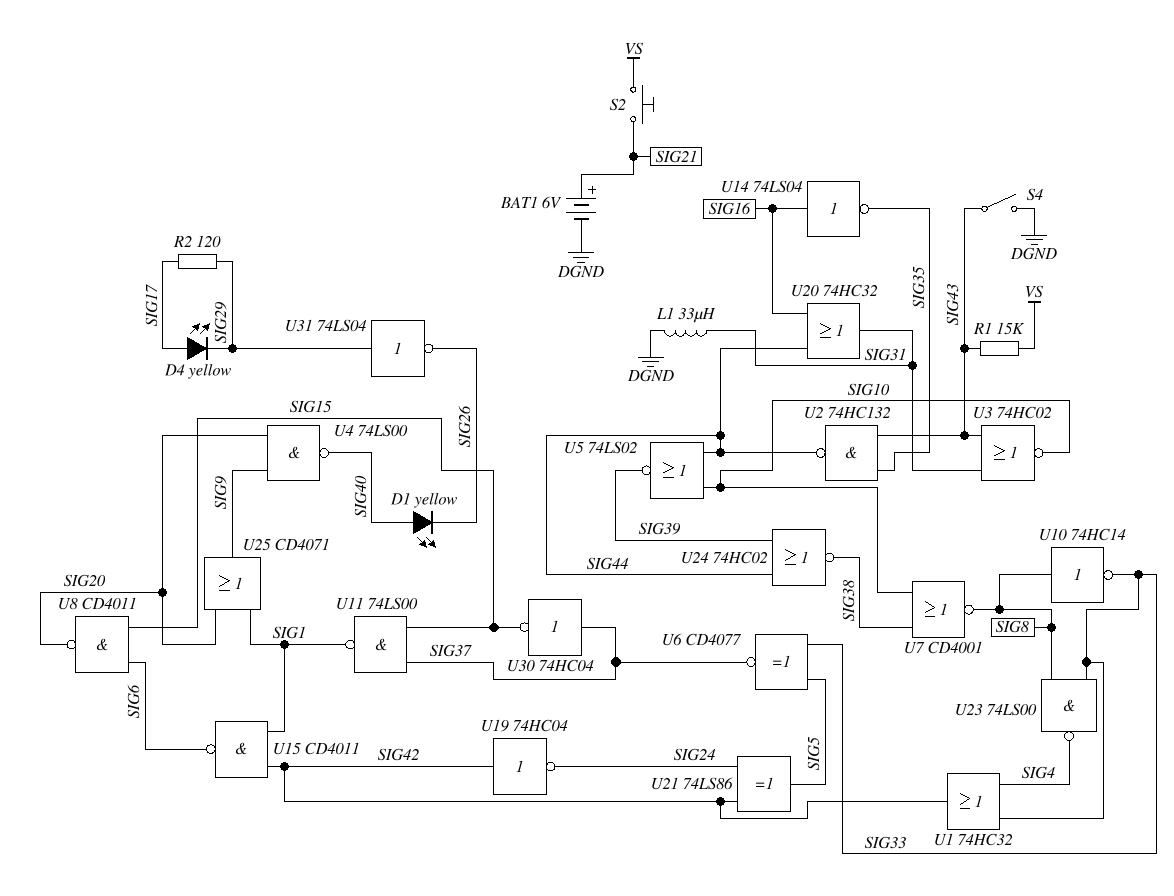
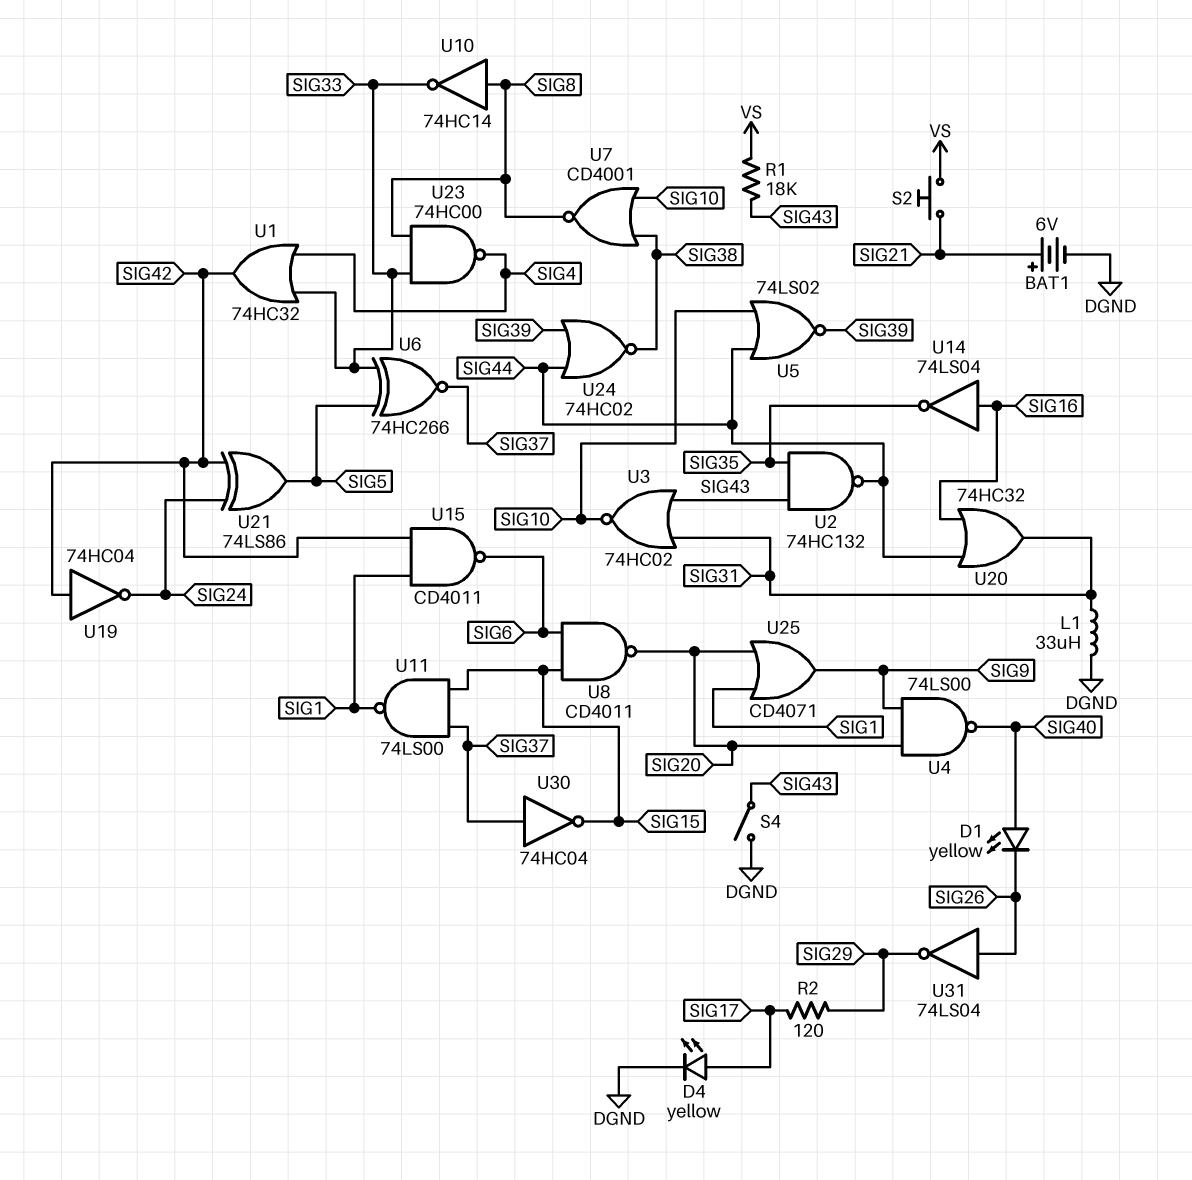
D4: LED yellow (A SIG17, K SIG29) -> LED yellow (A SIG17, K DGND)
R1: 15k (SIG43, VS) -> 18k (SIG43, VS)
U6: XNOR CD4077 (in SIG5, in SIG33, out SIG37) -> XNOR 74HC266 (in SIG5, in SIG33, out SIG37)
U23: NAND 74LS00 (in SIG8, in SIG33, out SIG4) -> NAND 74HC00 (in SIG8, in SIG33, out SIG4)
U31: NOT 74LS04 (in SIG29, out SIG26) -> NOT 74LS04 (in SIG26, out SIG29)

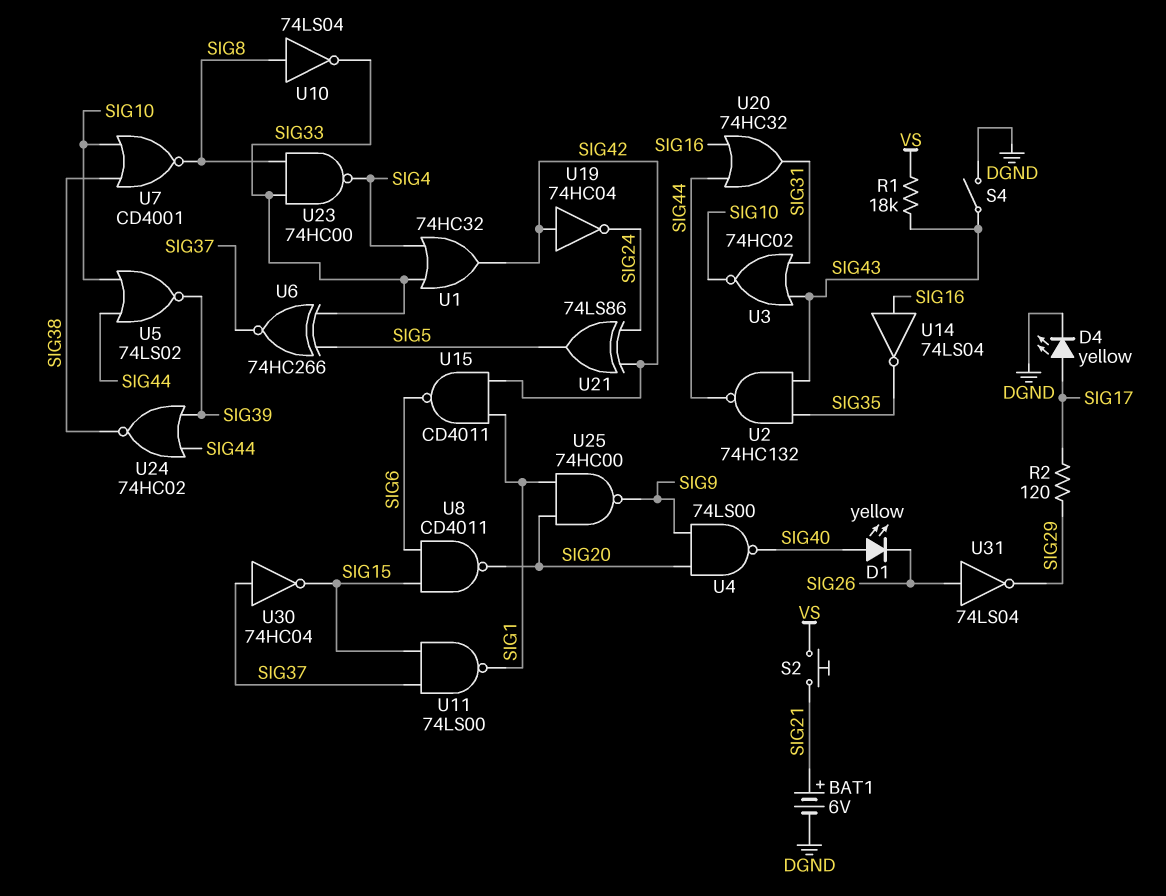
L1: 33uH (DGND, SIG31) -> none
U10: NOT 74HC14 (in SIG8, out SIG33) -> NOT 74LS04 (in SIG8, out SIG33)
U25: OR CD4071 (in SIG1, in SIG20, out SIG9) -> NAND 74HC00 (in SIG1, in SIG20, out SIG9)

